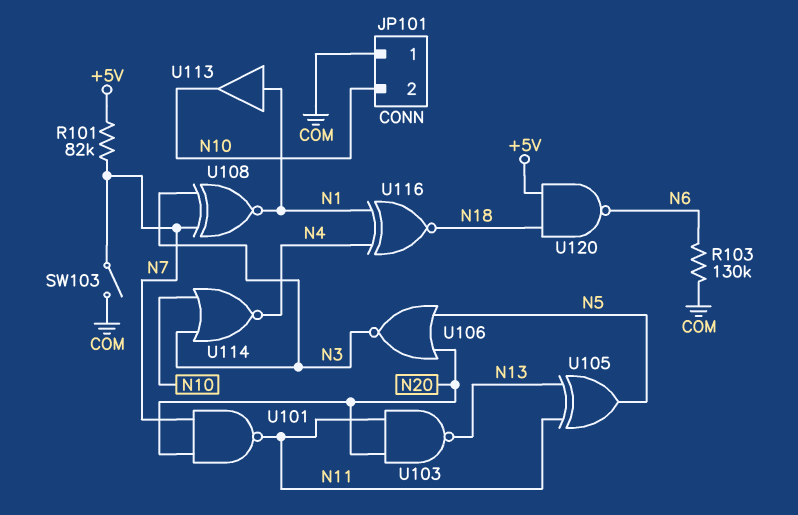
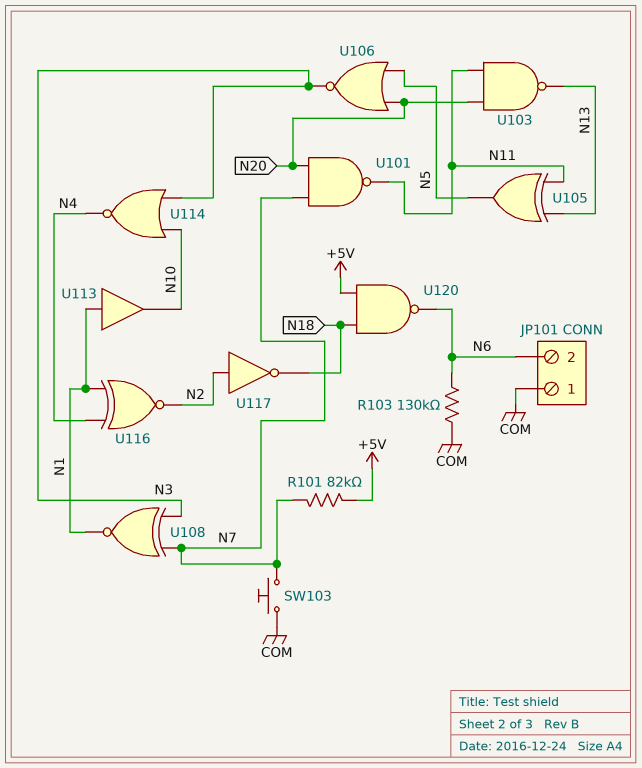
JP101 pin 2: N10 -> N6
SW103: switch (COM, N7) -> button (COM, N7)
U116: XNOR (in N1, in N4, out N18) -> XNOR (in N1, in N4, out N2)
U117: none -> NOT (in N2, out N18)

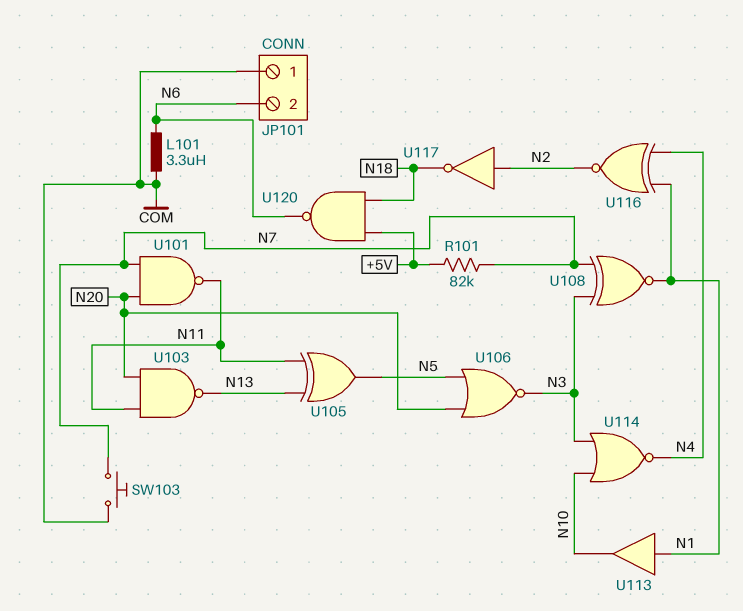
L101: none -> 3.3uH (COM, N6)
R103: 130k (COM, N6) -> none

